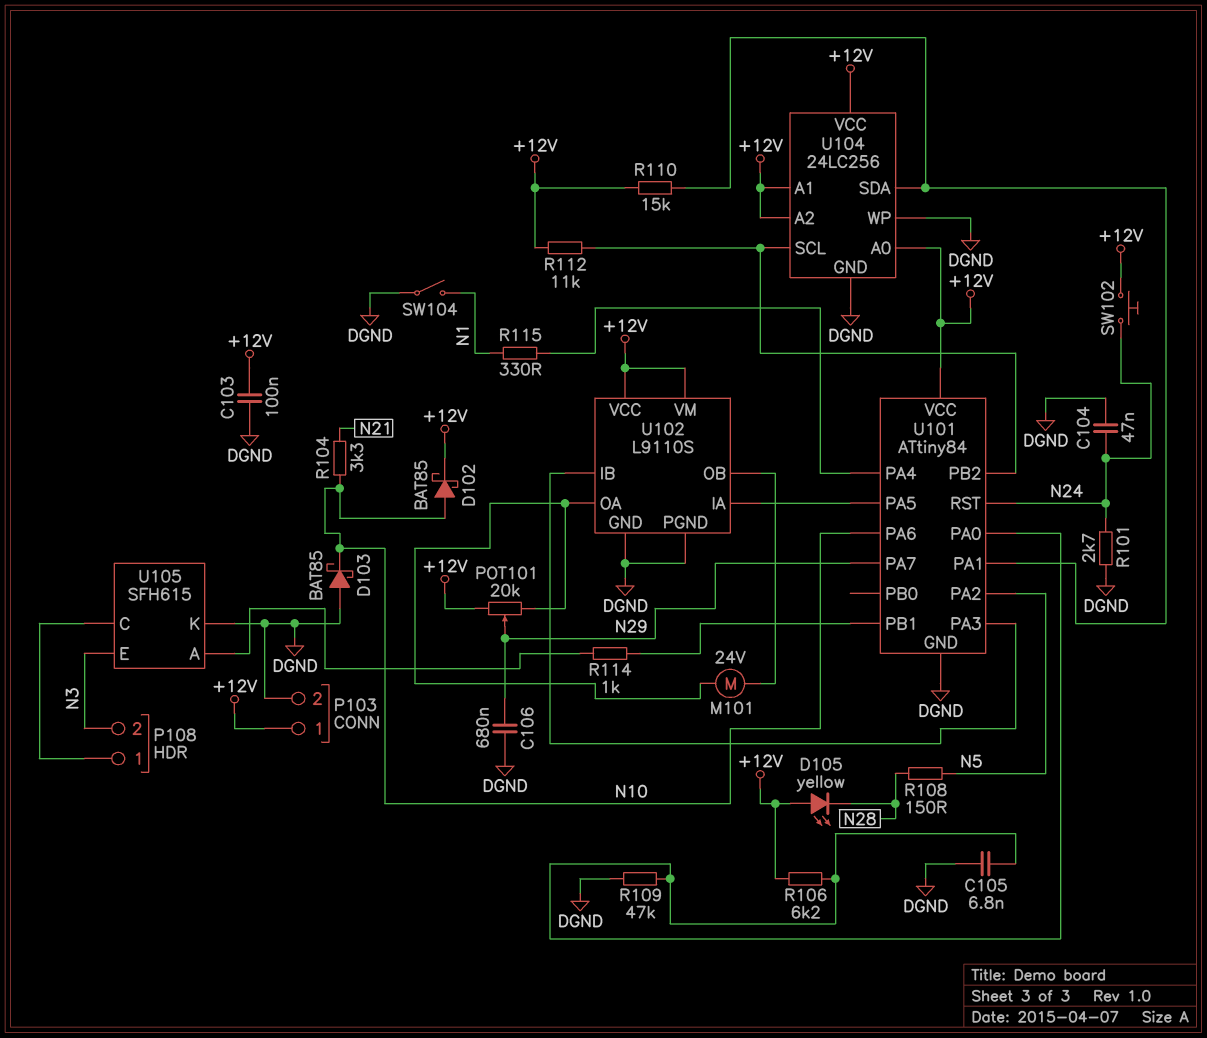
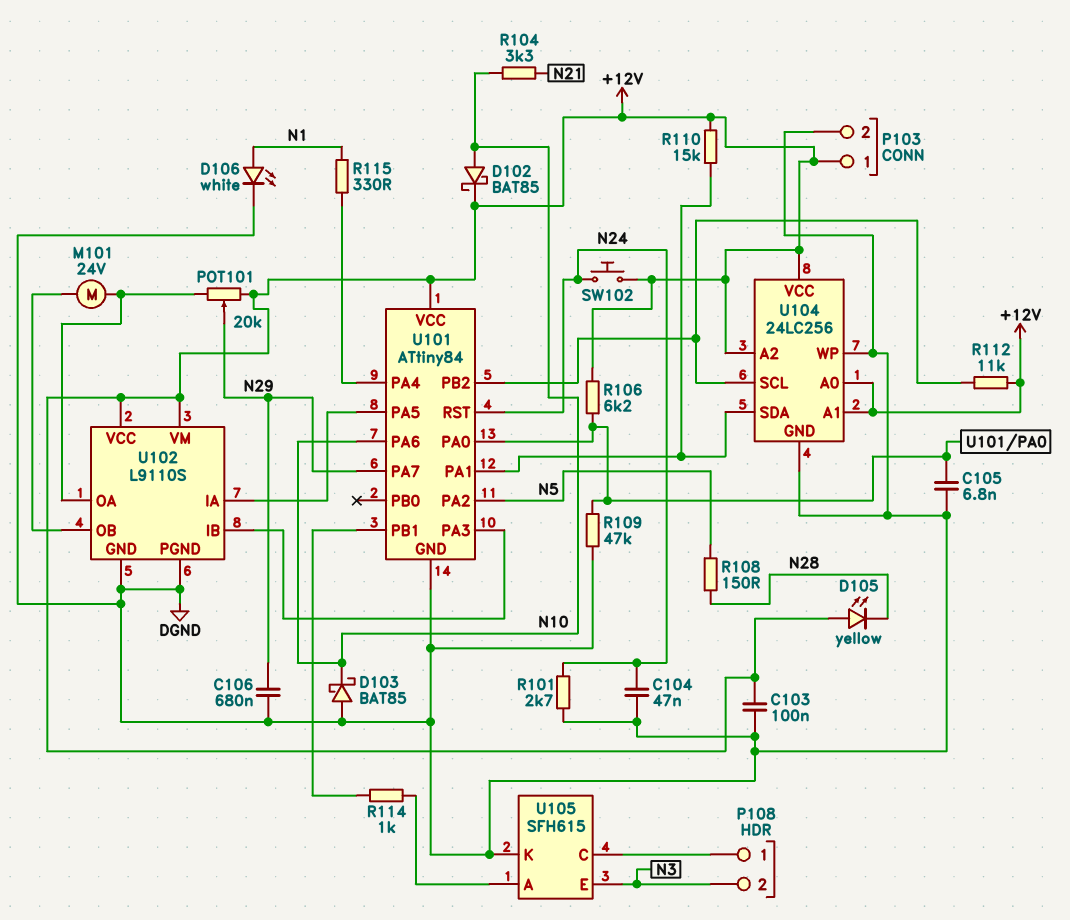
D106: none -> LED white (A N1, K DGND)
SW104: switch (DGND, N1) -> none

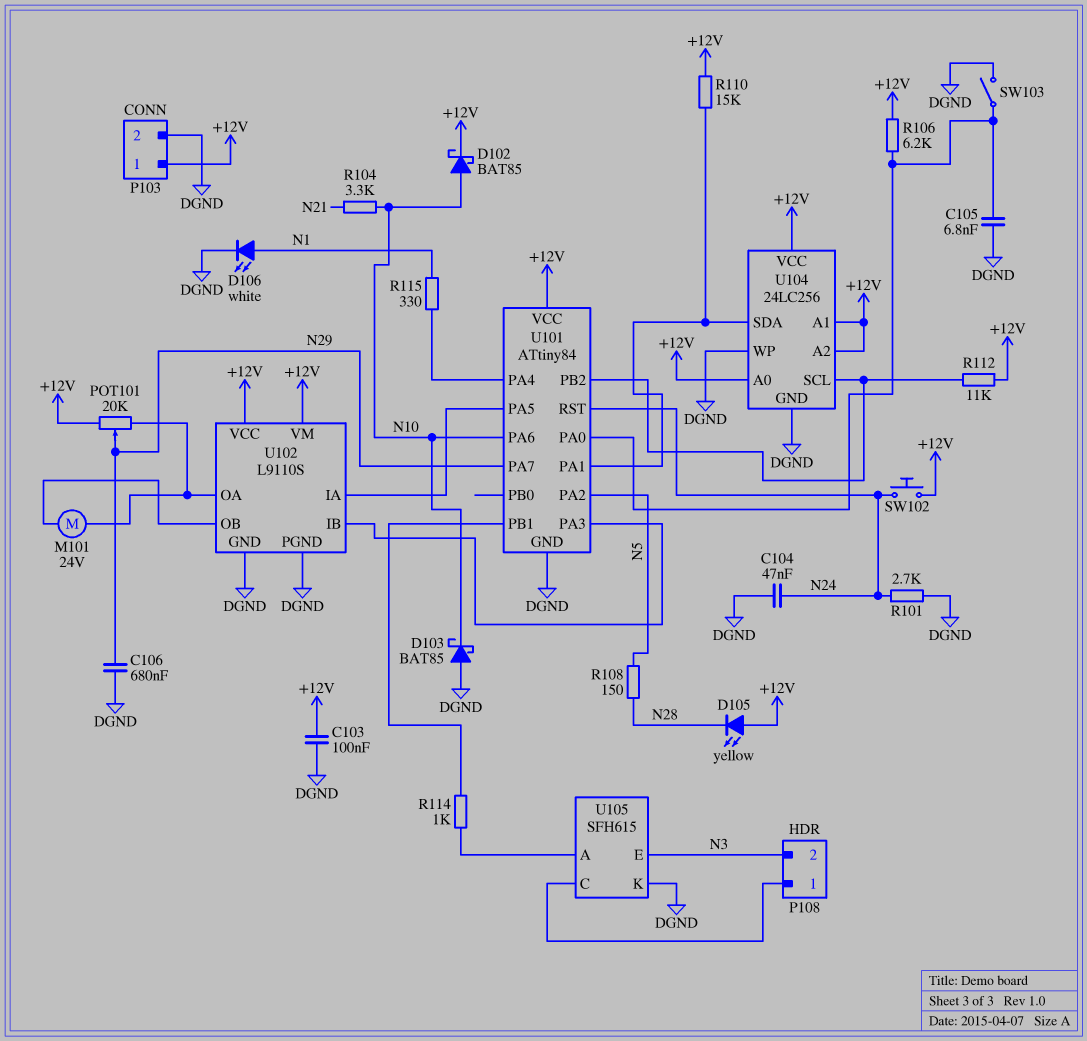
R109: 47k (DGND, U101/PA0) -> none
SW103: none -> switch (DGND, U101/PA0)

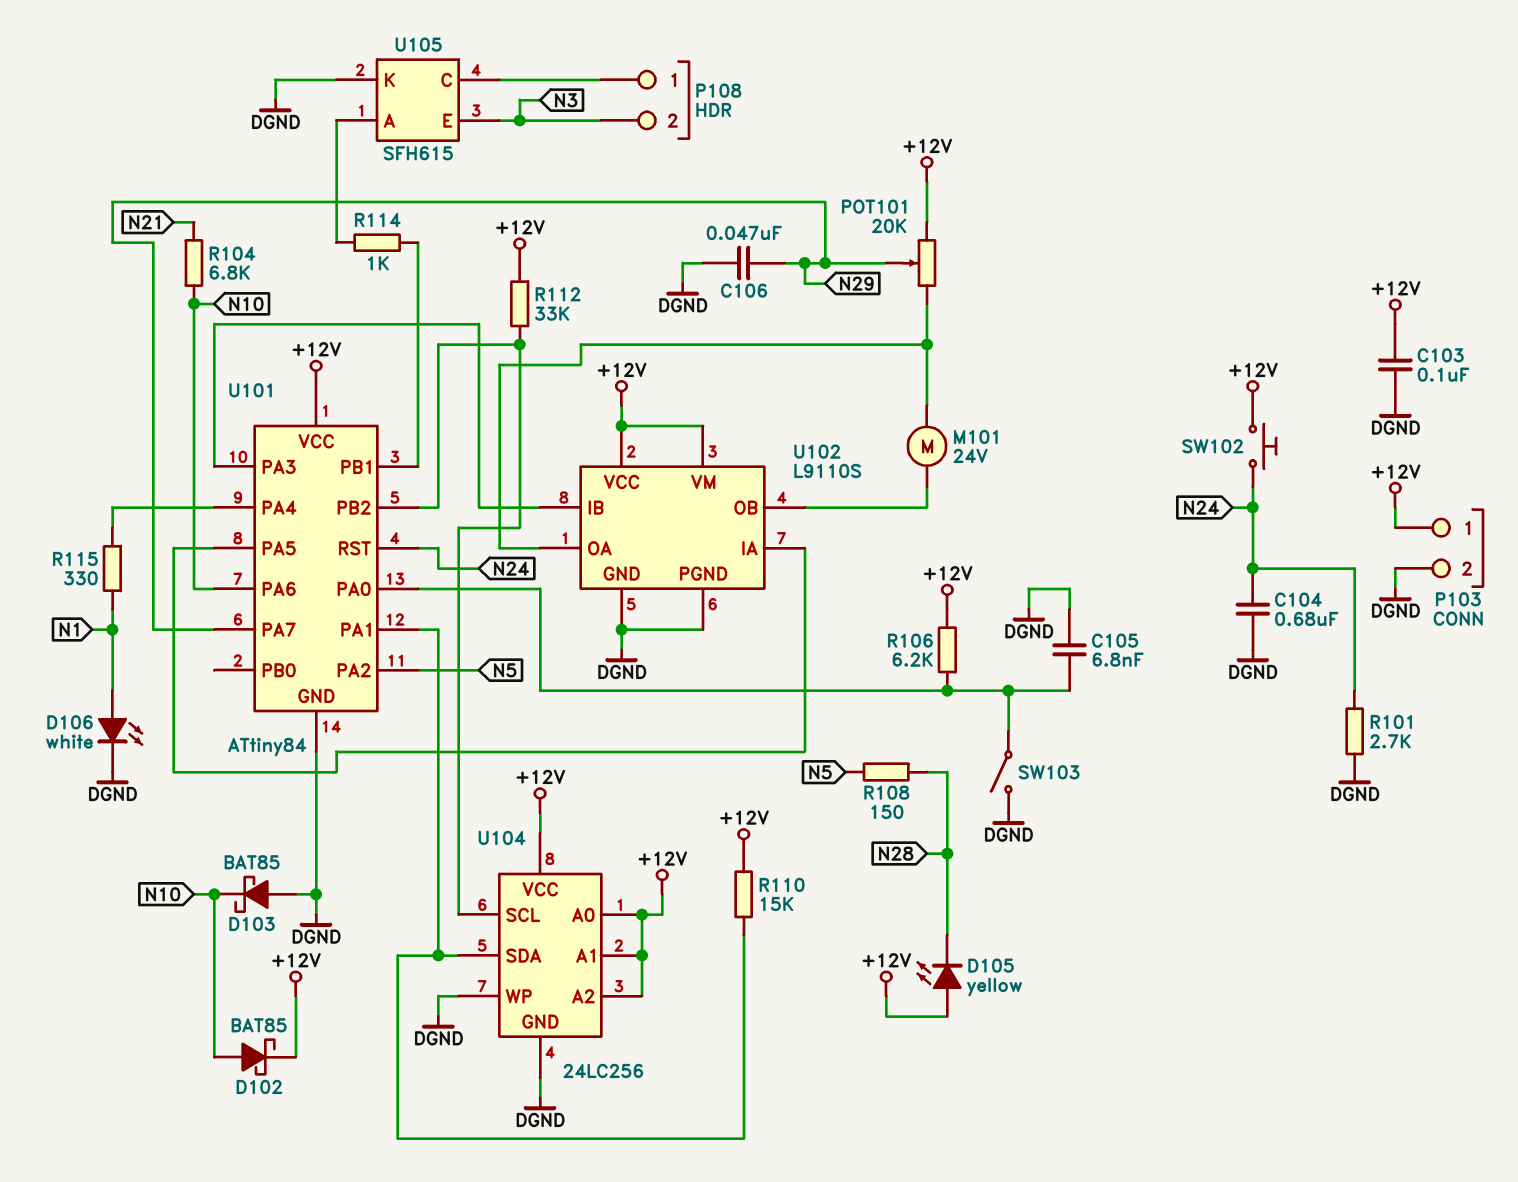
C104: 47nF (DGND, N24) -> 680nF (DGND, N24)
C106: 680nF (DGND, N29) -> 47nF (DGND, N29)
R104: 3.3k (N10, N21) -> 6.8k (N10, N21)
R112: 11k (+12V, U101/PB2) -> 33k (+12V, U101/PB2)

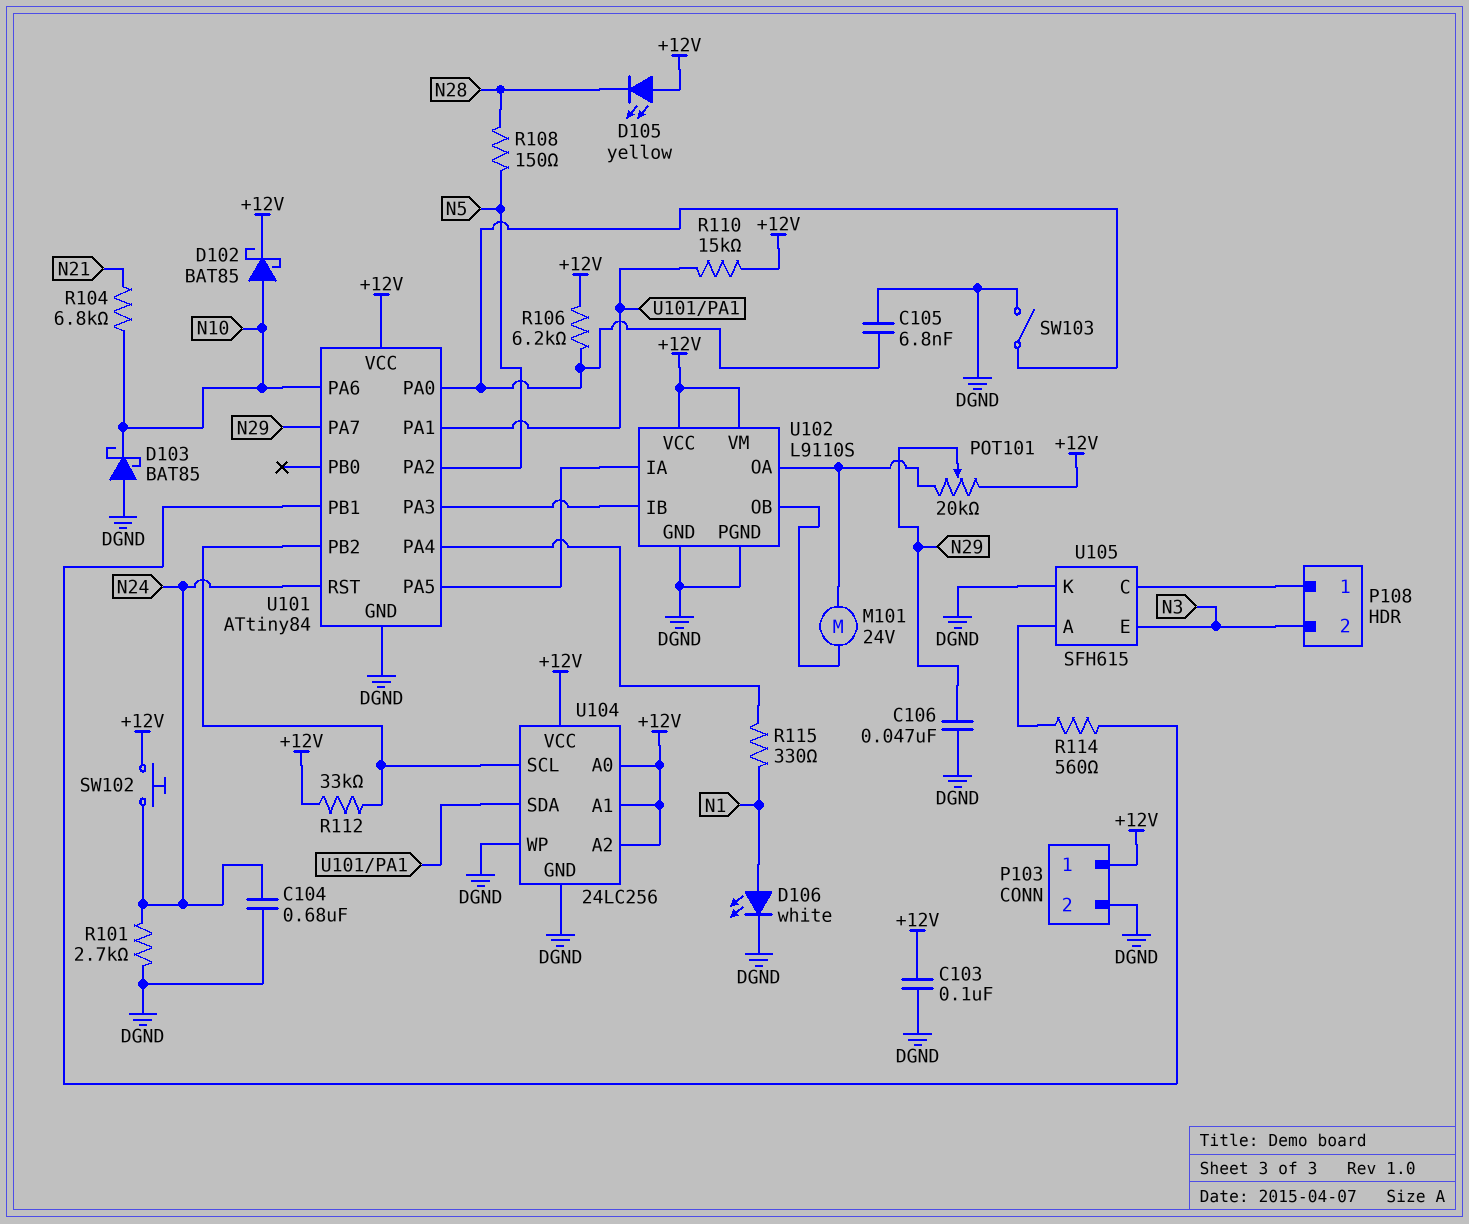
R114: 1k (U101/PB1, U105/A) -> 560 (U101/PB1, U105/A)

